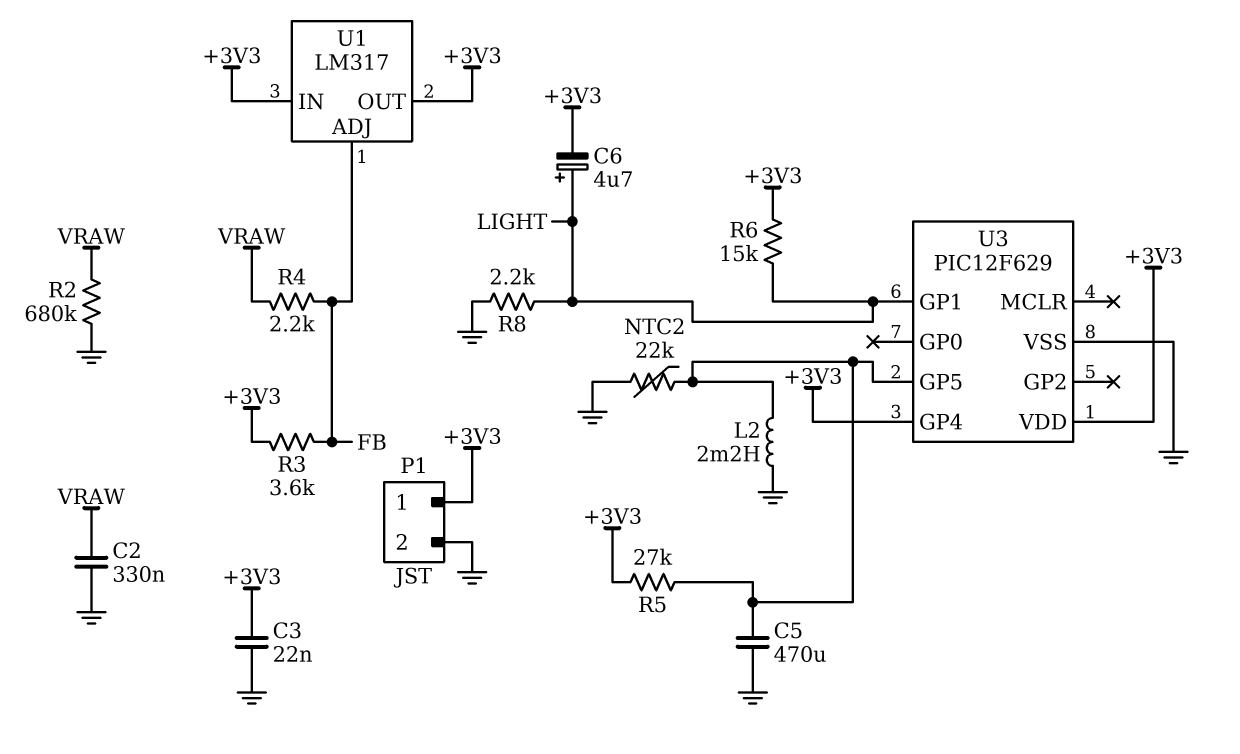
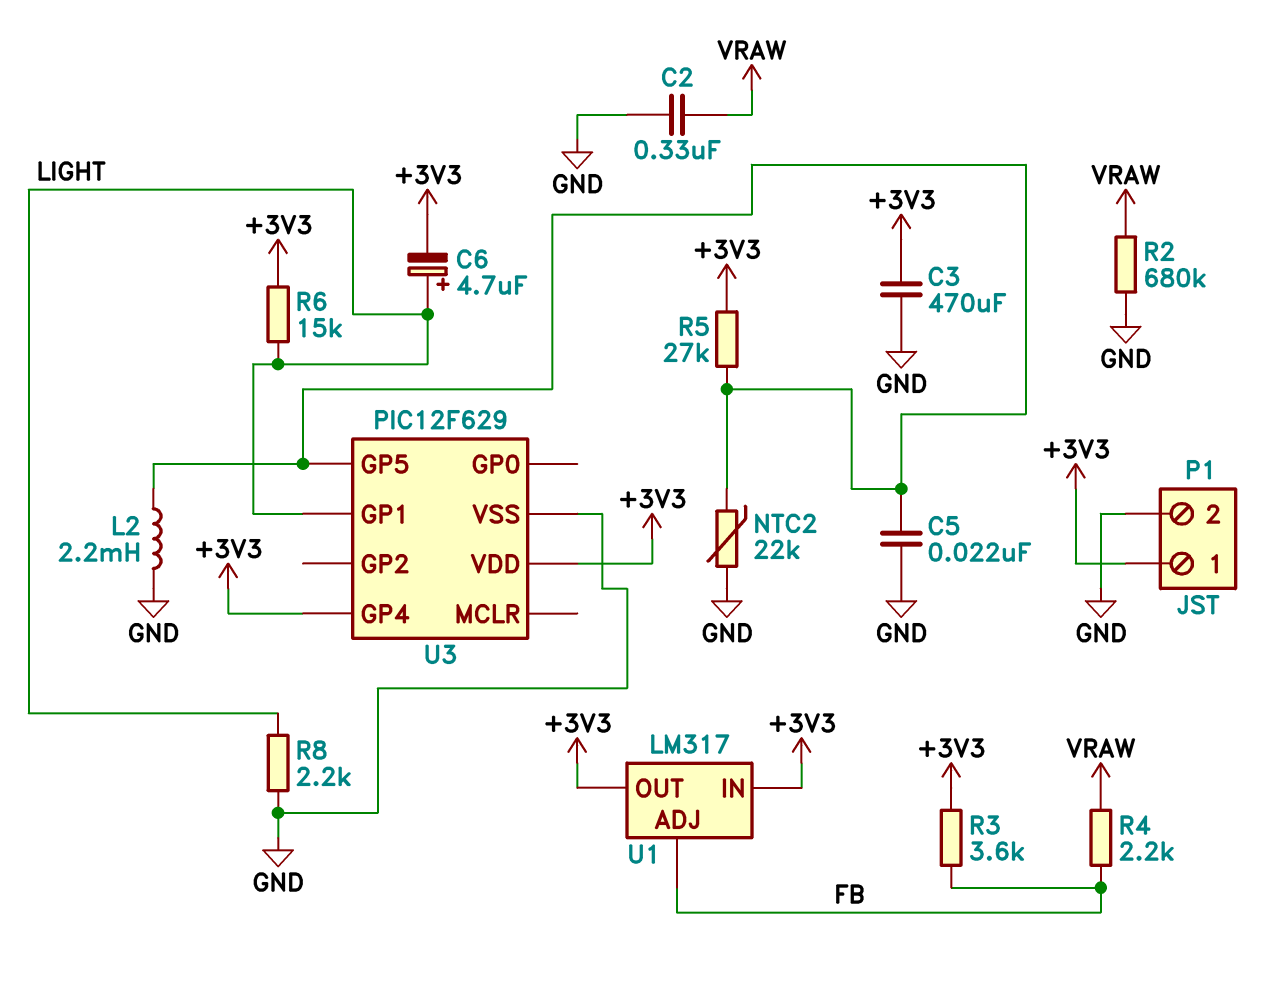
C3: 22nF (+3V3, GND) -> 470uF (+3V3, GND)
C5: 470uF (GND, U3/GP5) -> 22nF (GND, U3/GP5)

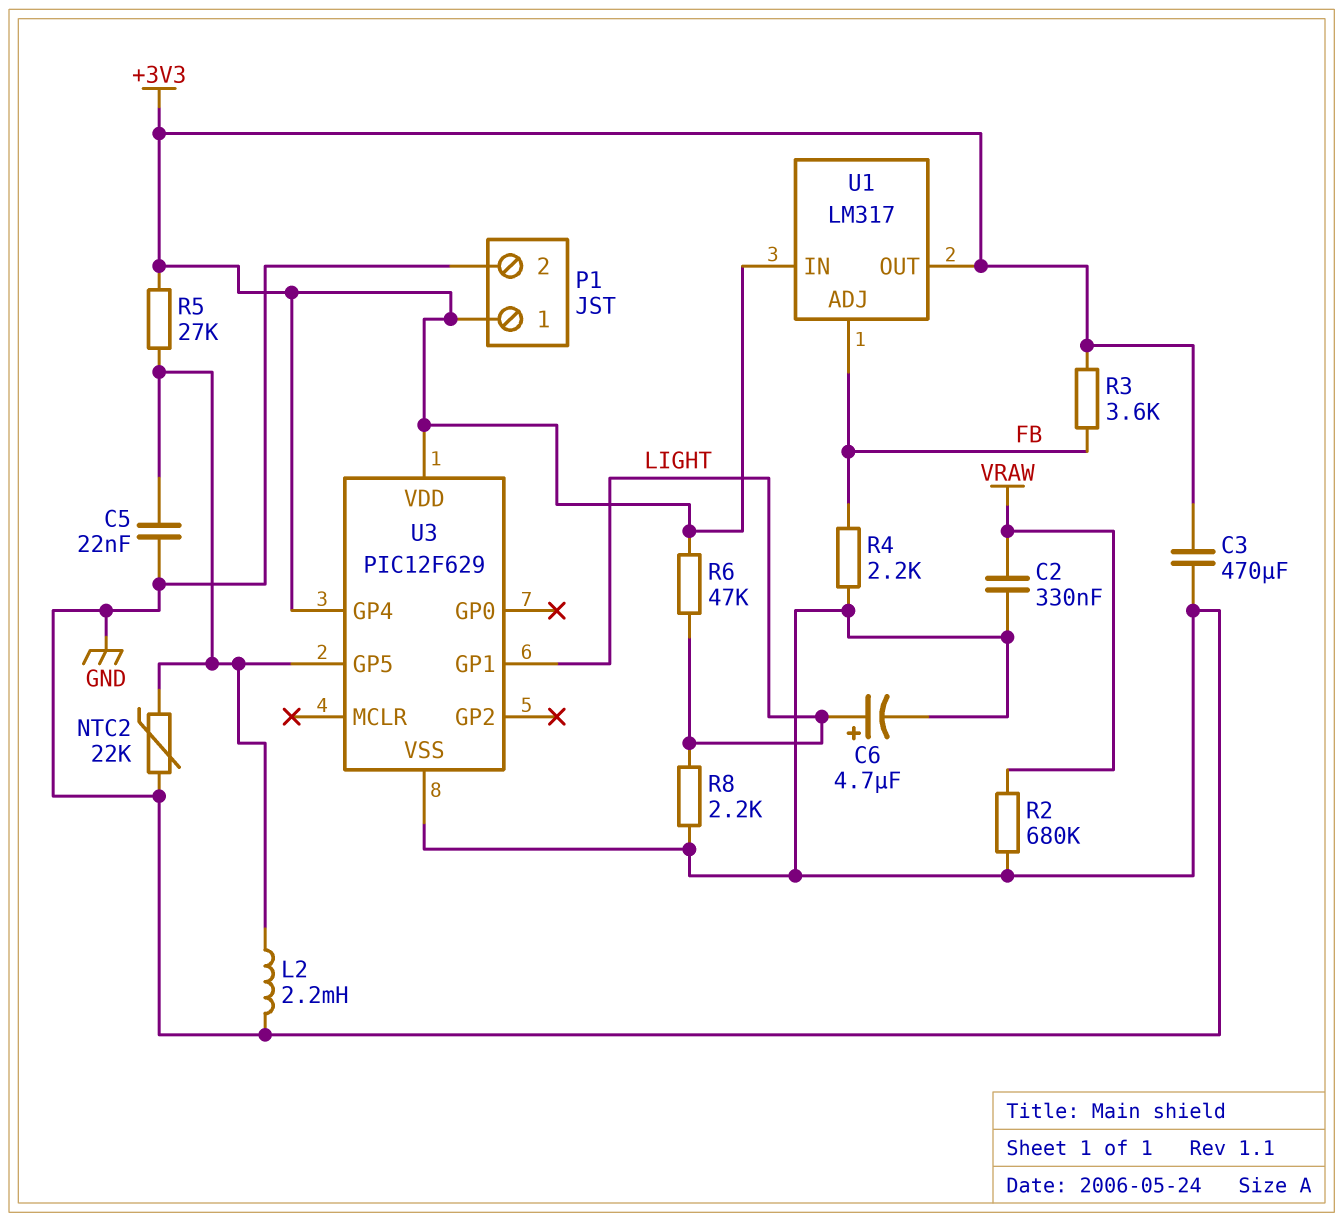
C6: 4.7uF (plus LIGHT, minus +3V3) -> 4.7uF (plus LIGHT, minus GND)
R4: 2.2k (FB, VRAW) -> 2.2k (FB, GND)
R6: 15k (+3V3, LIGHT) -> 47k (+3V3, LIGHT)

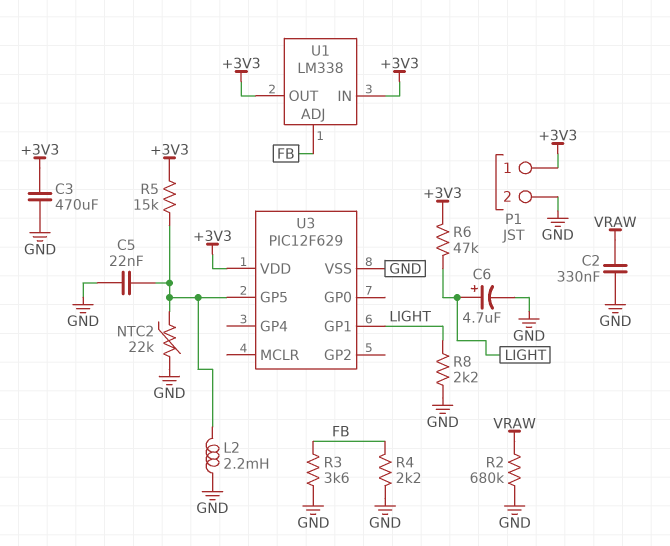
R3: 3.6k (+3V3, FB) -> 3.6k (FB, GND)
R5: 27k (+3V3, U3/GP5) -> 15k (+3V3, U3/GP5)
U1: LM317 -> LM338
U3 pin GP4: +3V3 -> none

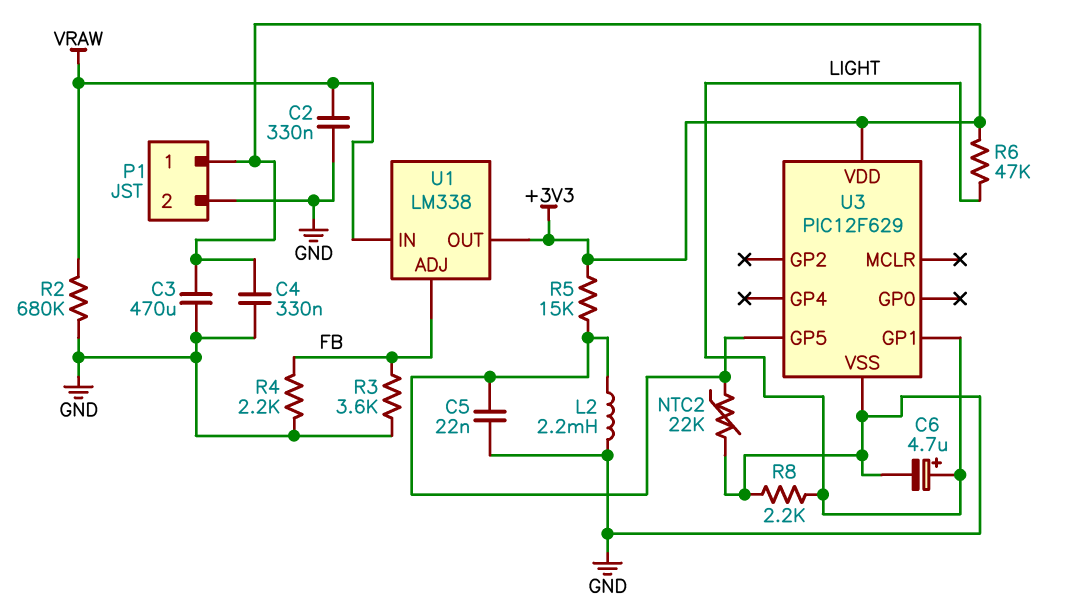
C4: none -> 330nF (+3V3, GND)
U1 pin IN: +3V3 -> VRAW

